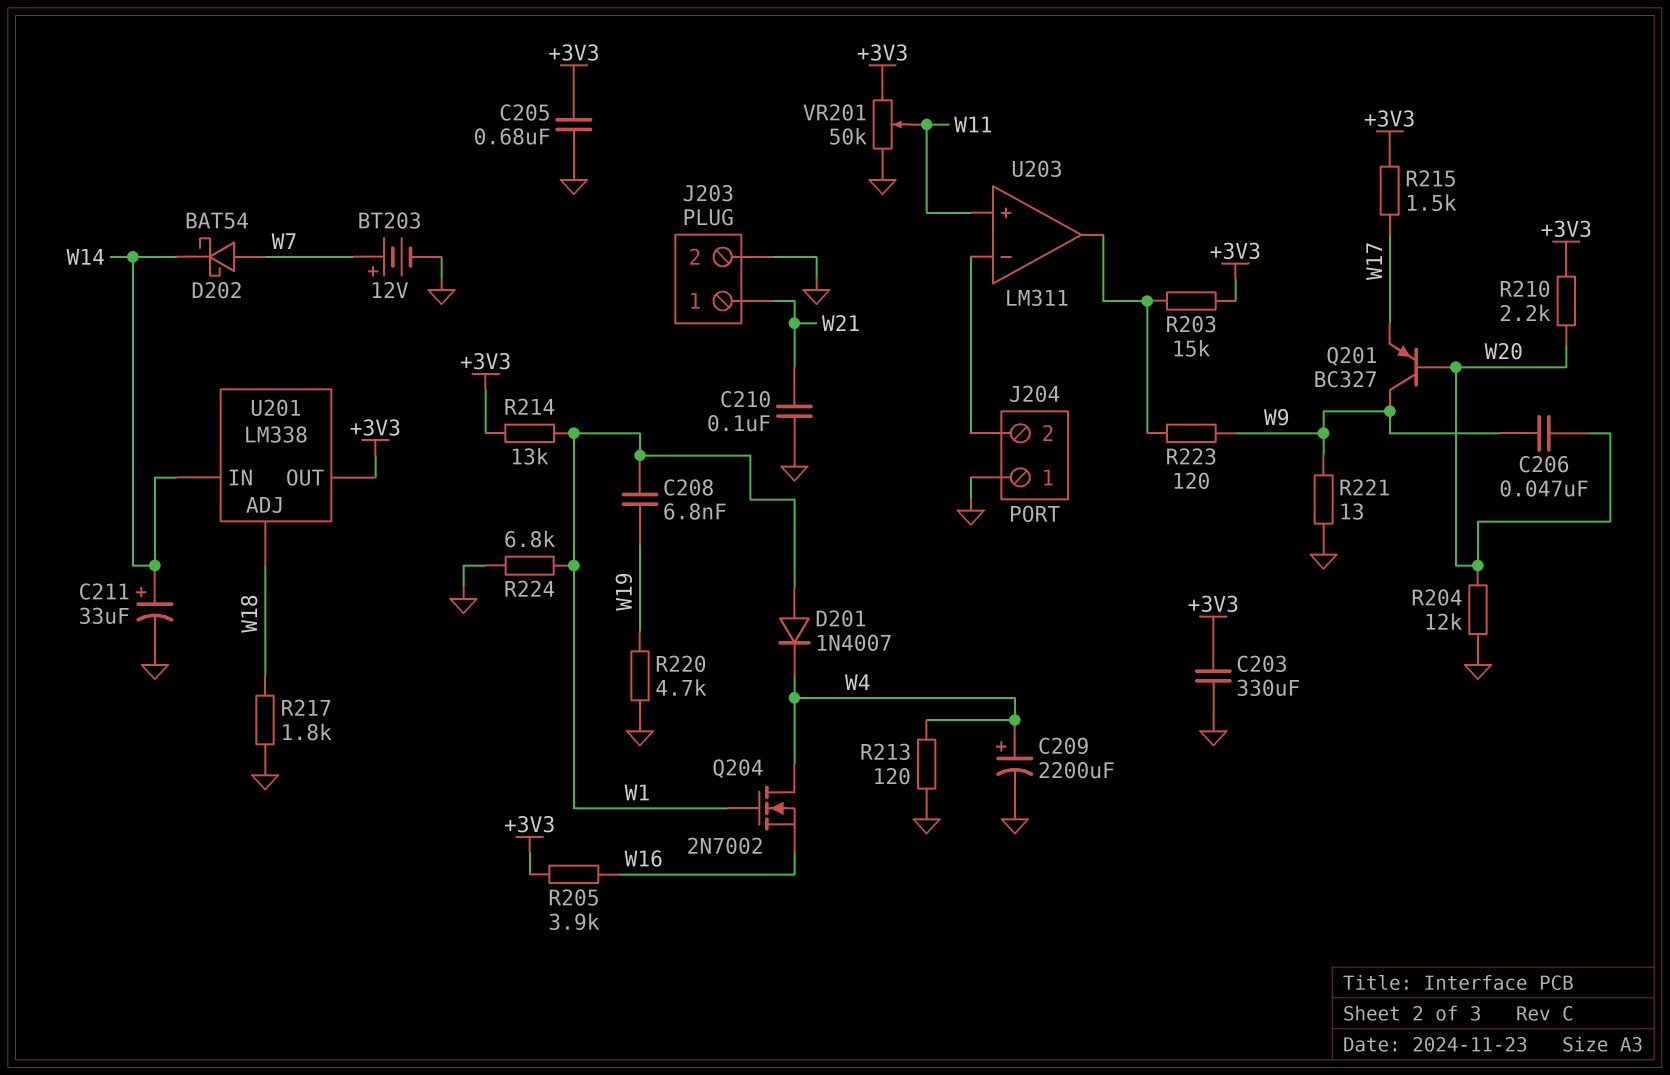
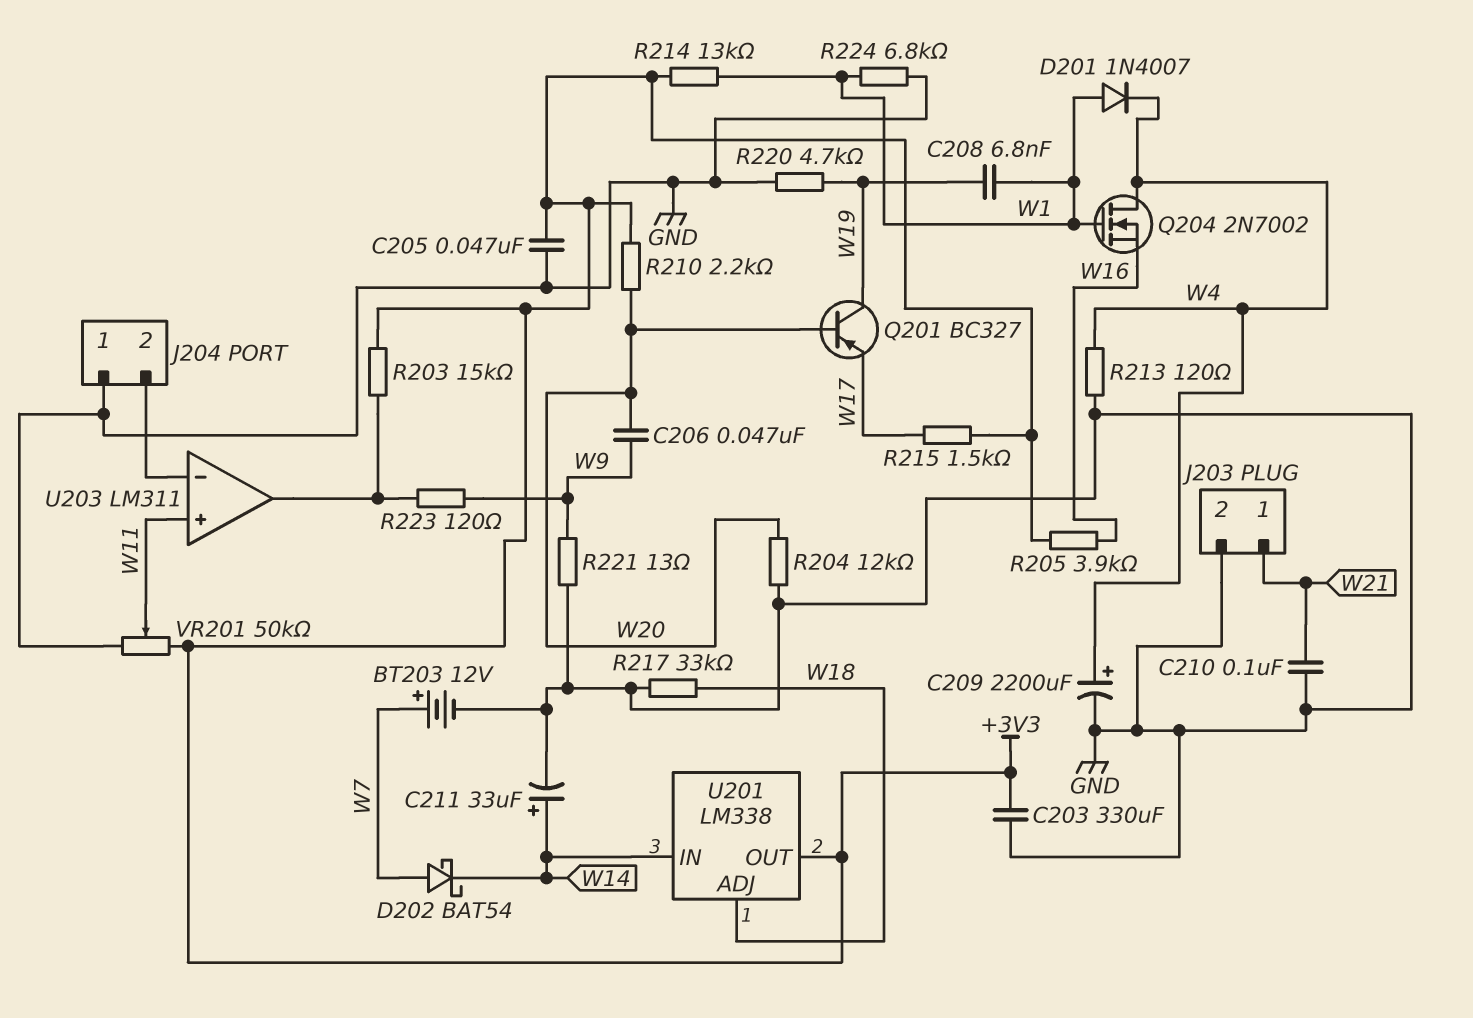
C205: 680nF (+3V3, GND) -> 47nF (+3V3, GND)
Q201: PNP BC327 (B W20, C W9, E W17) -> PNP BC327 (B W20, C W19, E W17)
R217: 1.8k (GND, W18) -> 33k (GND, W18)

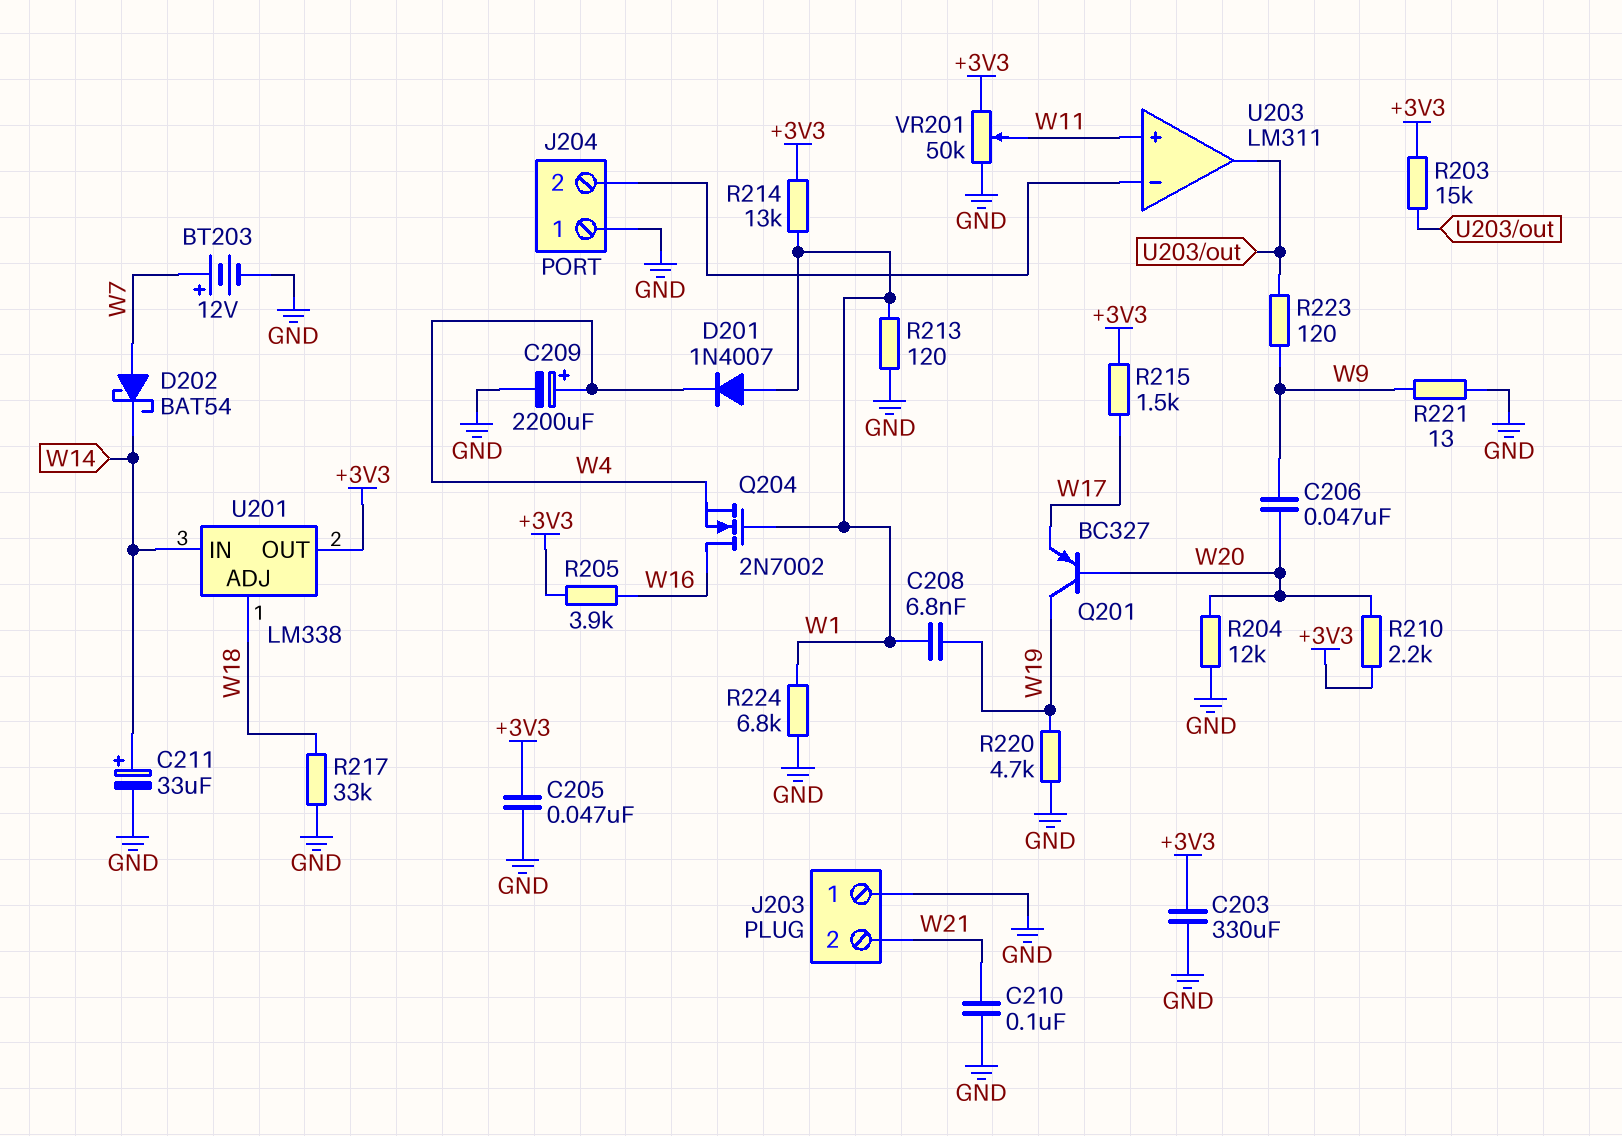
J203 pin 1: W21 -> GND
J203 pin 2: GND -> W21
Q204: NMOS 2N7002 (G W1, D W4, S W16) -> NMOS 2N7002 (G W1, D W16, S W4)
R213: 120 (GND, W4) -> 120 (GND, W1)

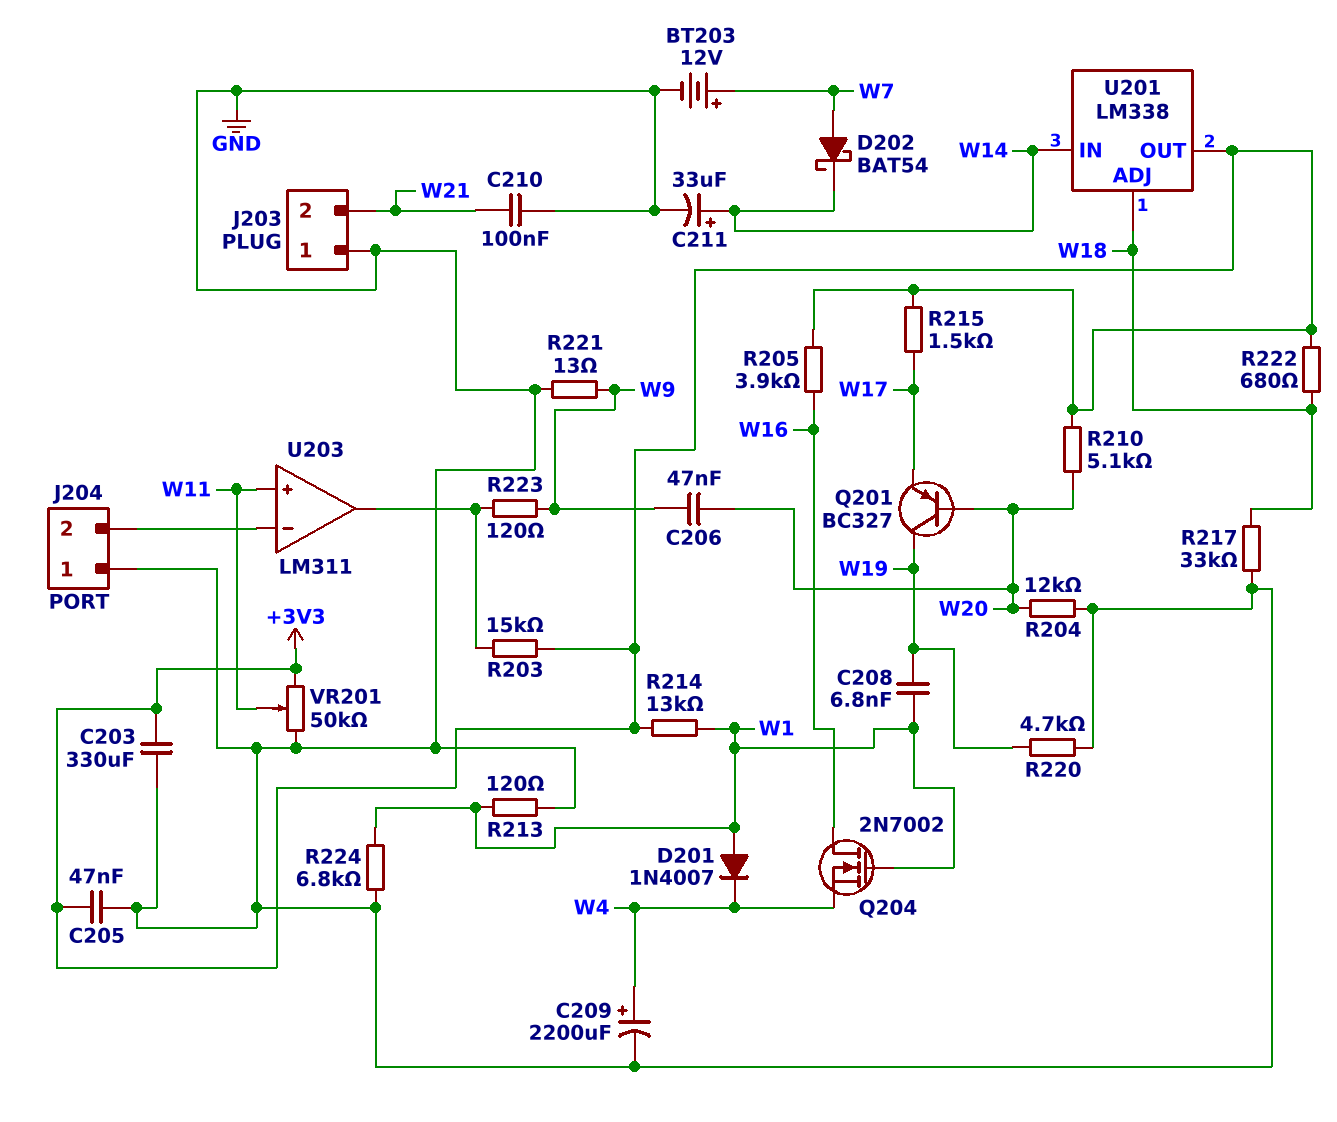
R210: 2.2k (+3V3, W20) -> 5.1k (+3V3, W20)
R222: none -> 680 (+3V3, W18)

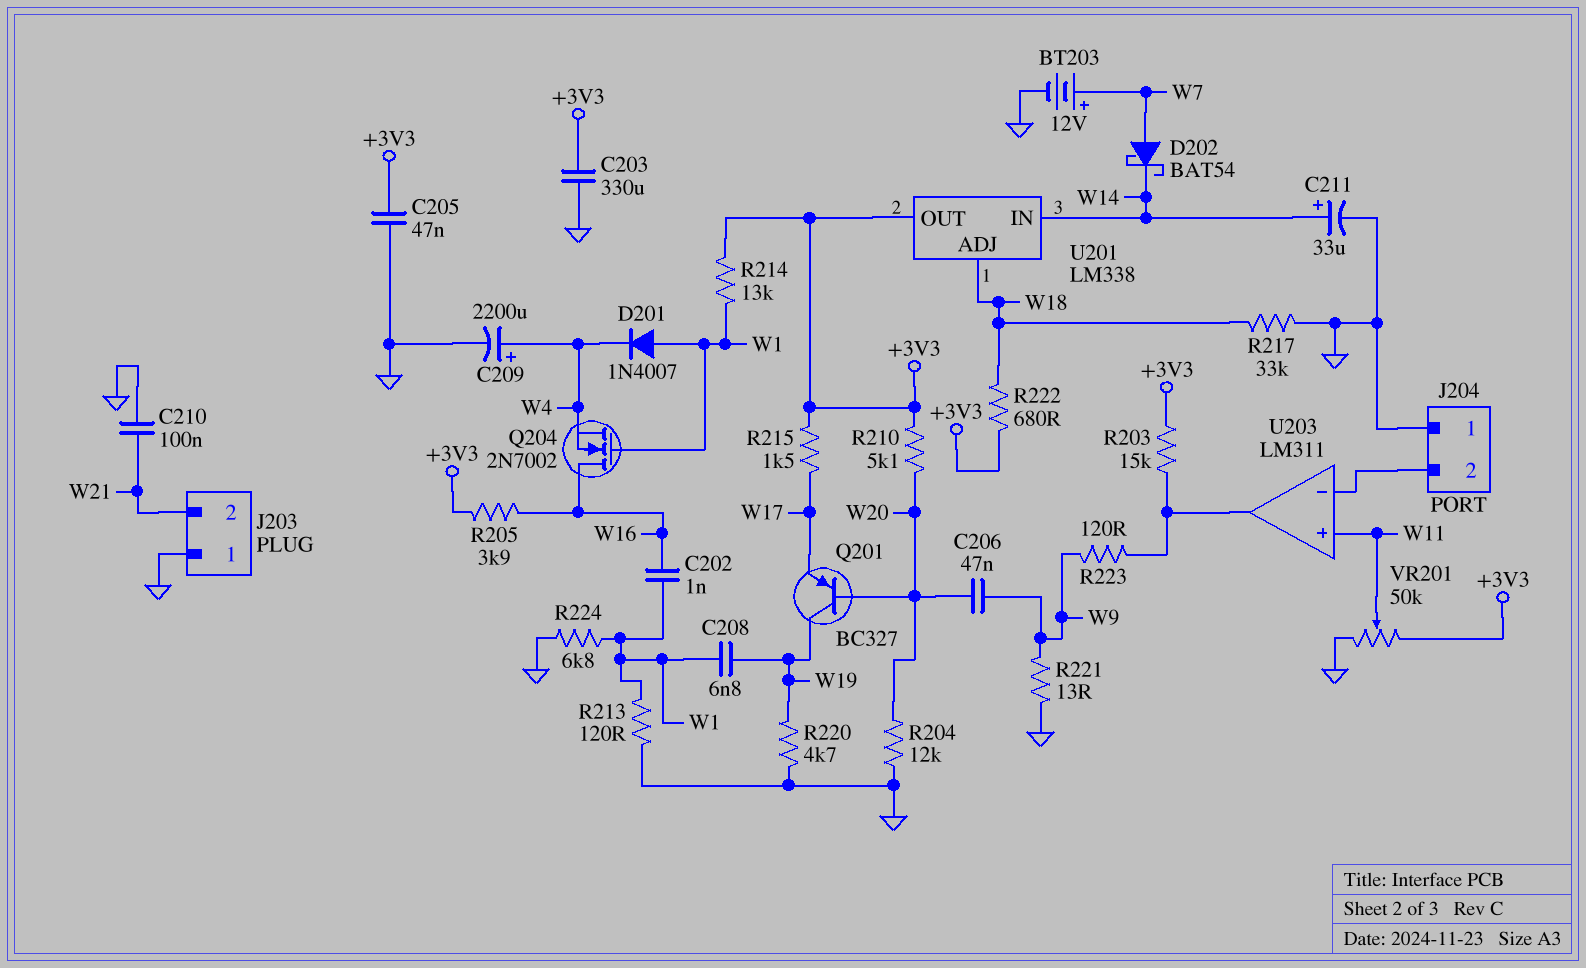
C202: none -> 1nF (W1, W16)

